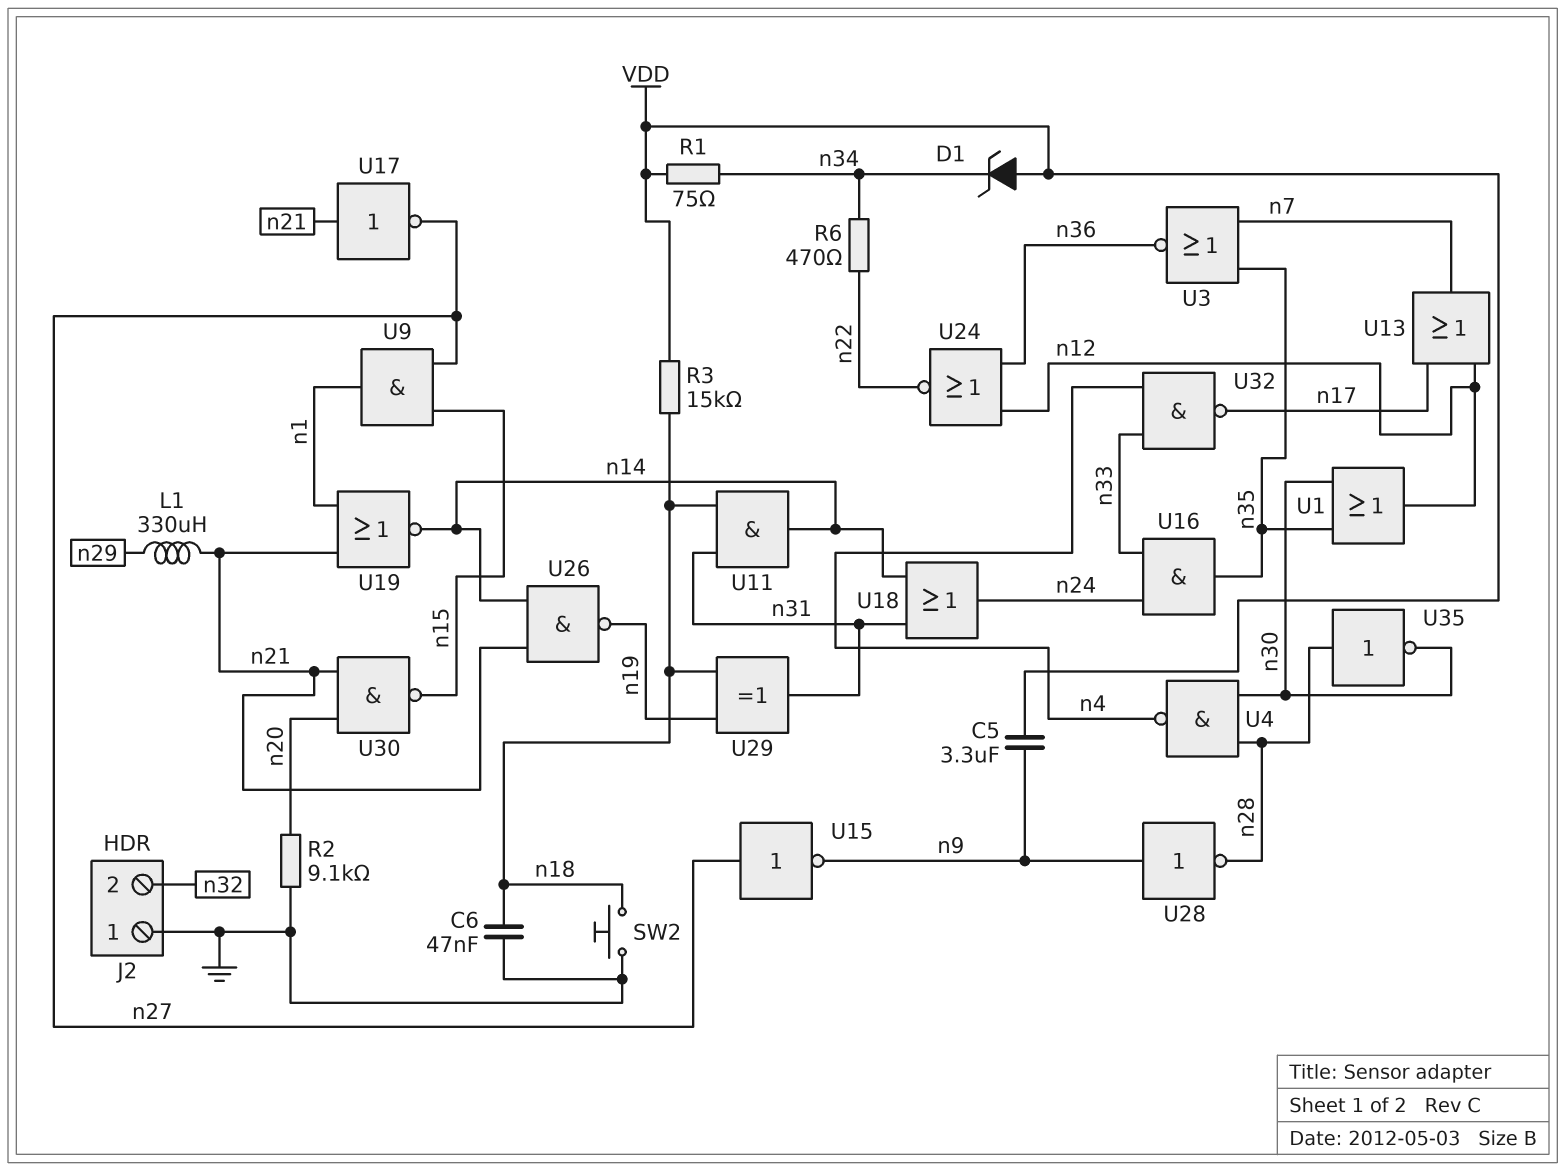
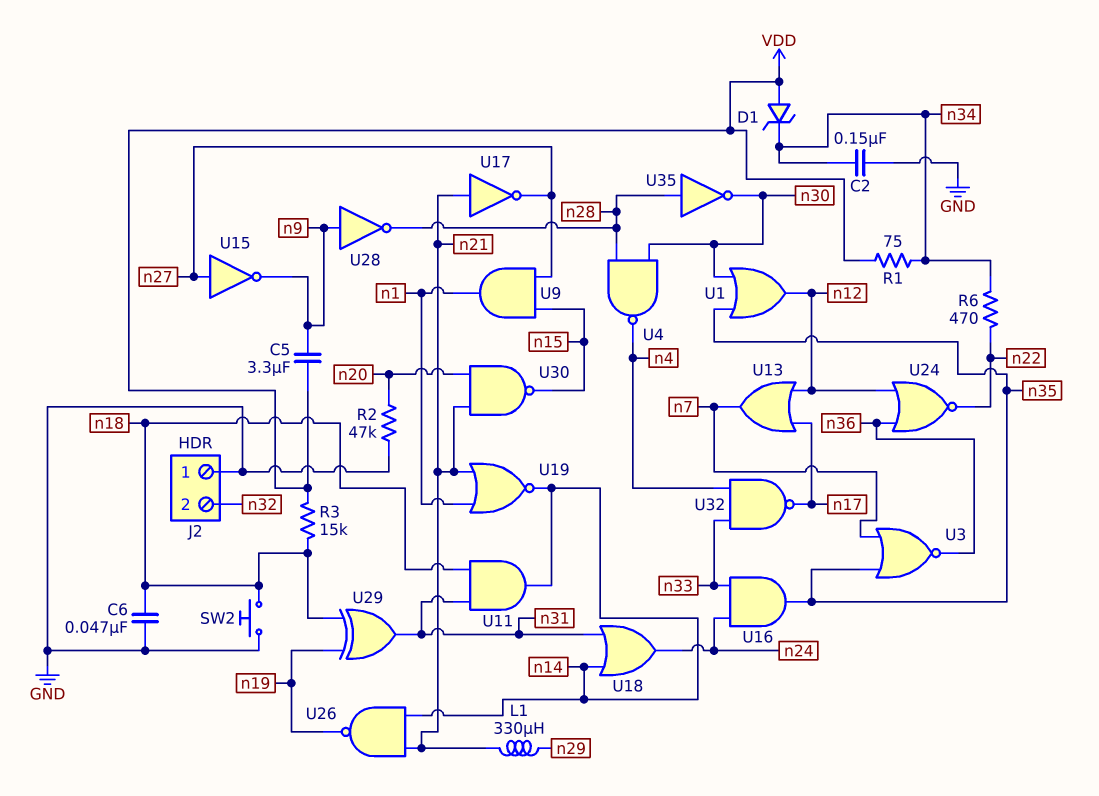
C2: none -> 150nF (GND, n34)
R2: 9.1k (GND, n20) -> 47k (GND, n20)

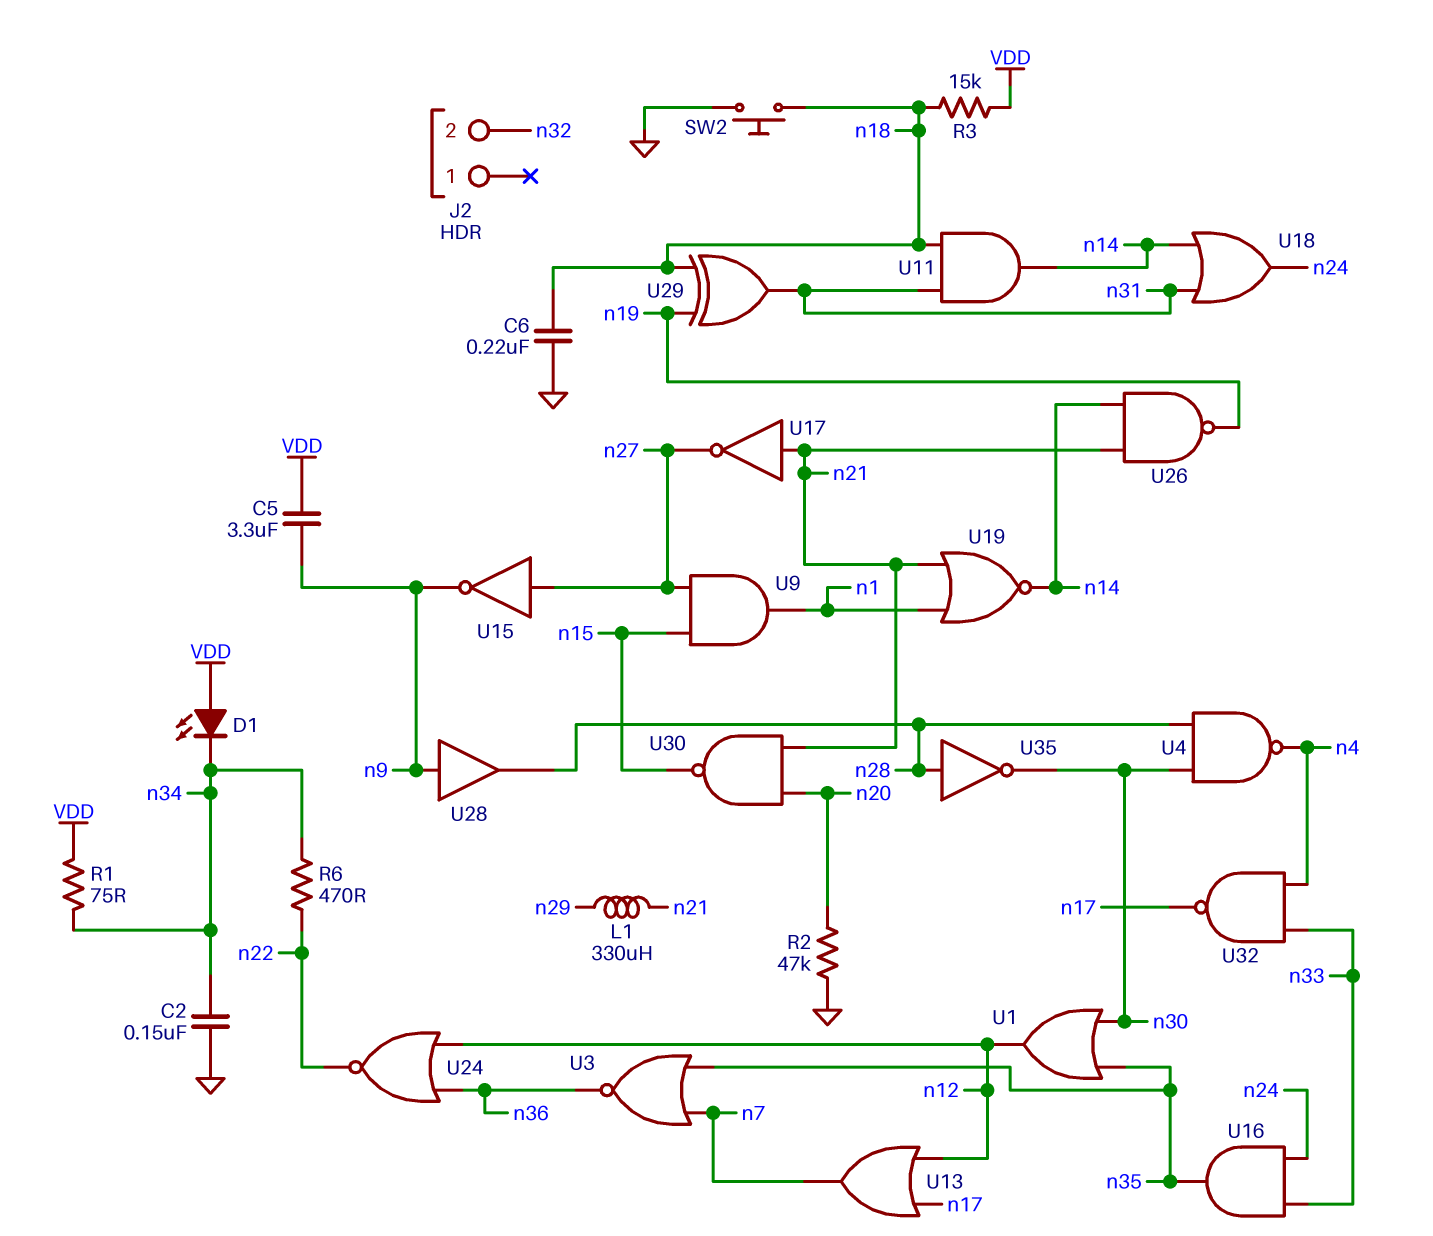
C6: 47nF (GND, n18) -> 220nF (GND, n18)
D1: zener (A VDD, K n34) -> LED (A VDD, K n34)
J2 pin 1: GND -> none
U28: NOT (in n9, out n28) -> buffer (in n9, out n28)

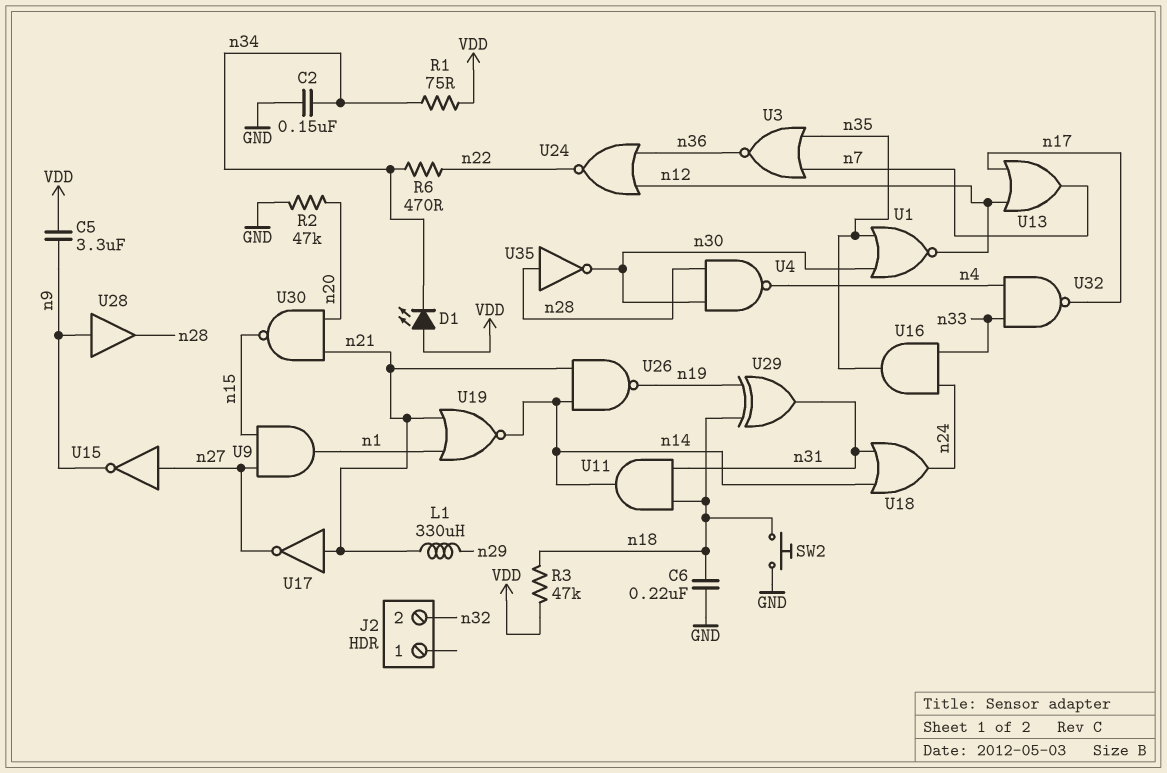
R3: 15k (VDD, n18) -> 47k (VDD, n18)
U1: OR (in n30, in n35, out n12) -> NOR (in n30, in n35, out n12)

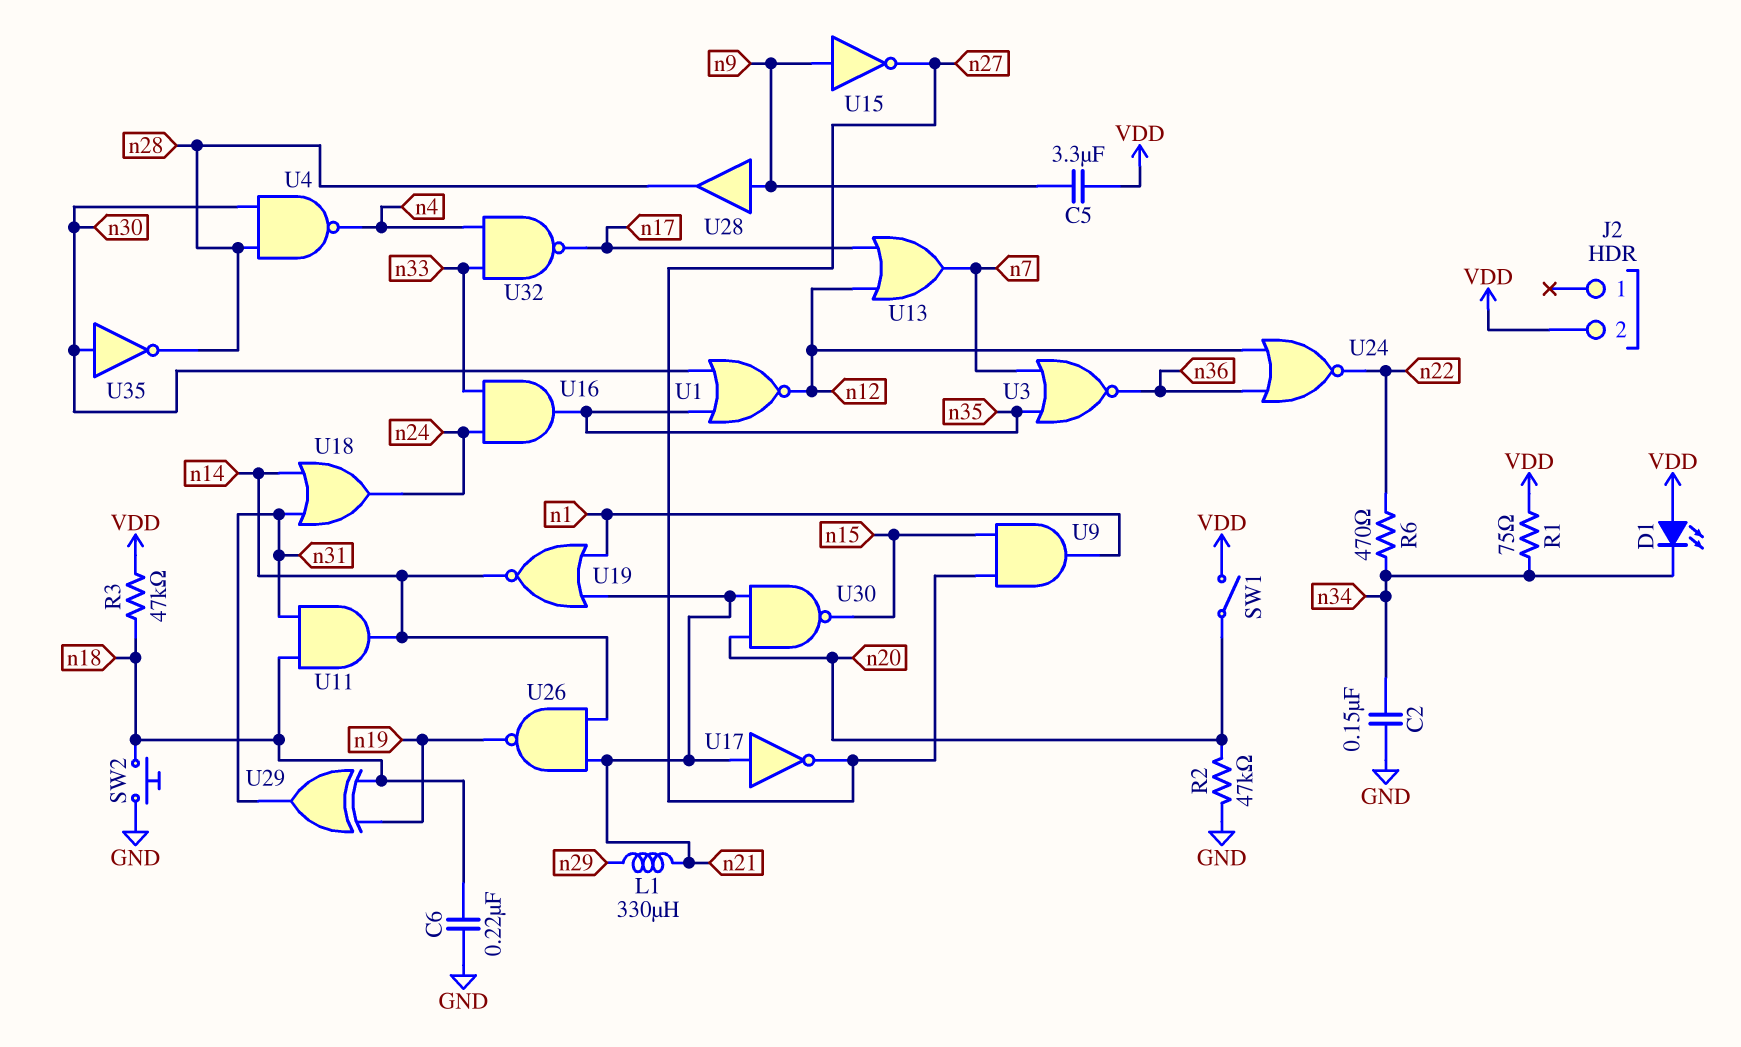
J2 pin 2: n32 -> VDD
SW1: none -> switch (VDD, n20)
U15: NOT (in n27, out n9) -> NOT (in n9, out n27)
U35: NOT (in n28, out n30) -> NOT (in n30, out n28)

